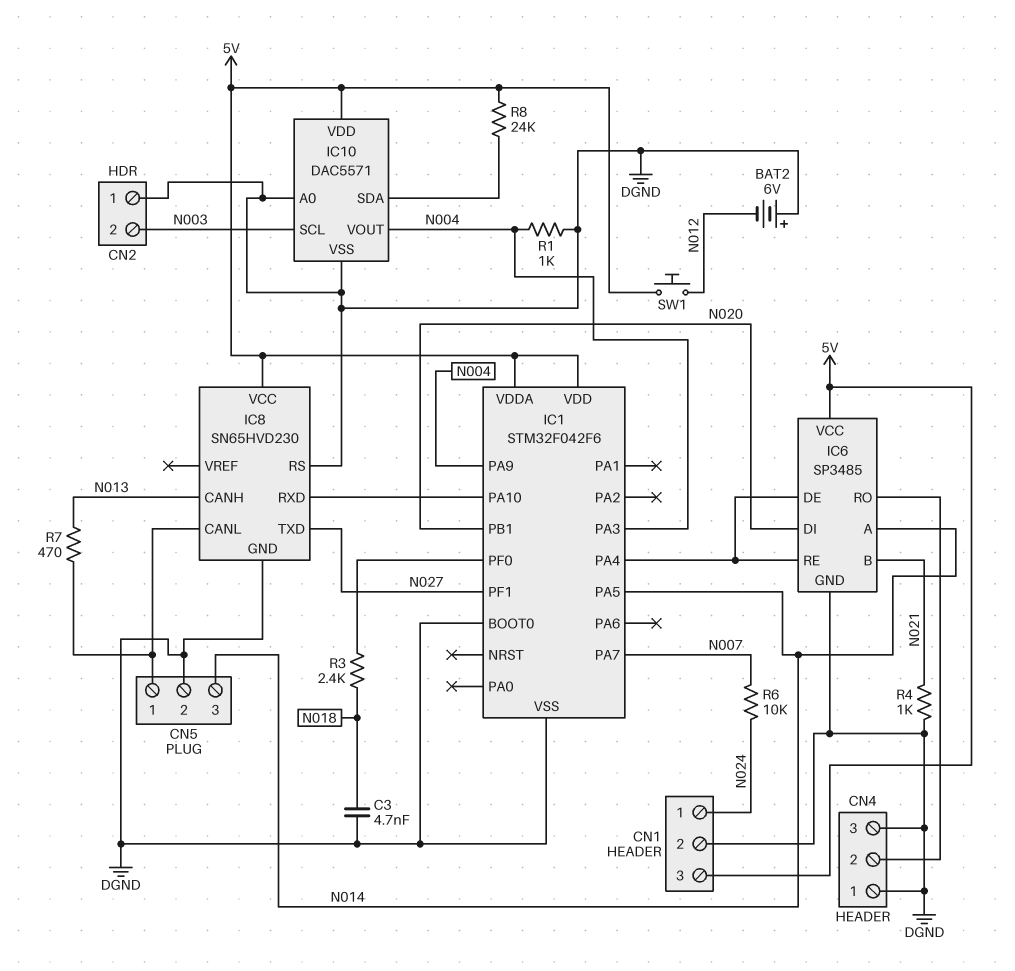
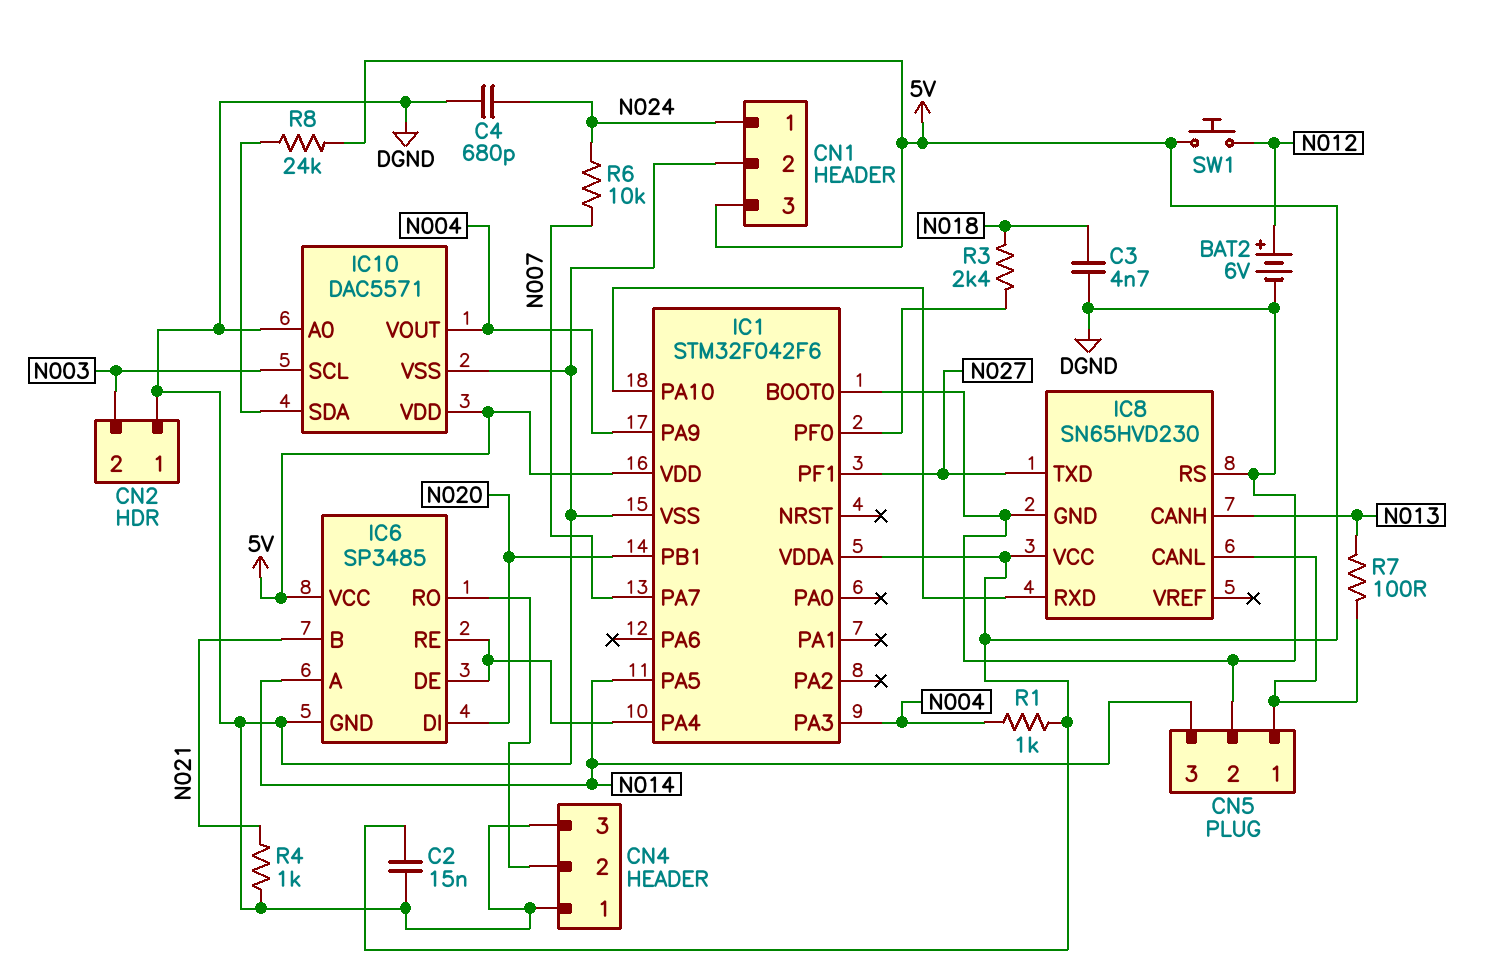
BAT2: 6V (plus DGND, minus N012) -> 6V (plus N012, minus DGND)
C2: none -> 15nF (5V, DGND)
C4: none -> 680pF (DGND, N024)
R1: 1k (DGND, N004) -> 1k (5V, N004)
R7: 470 (CN5/1, N013) -> 100 (CN5/1, N013)

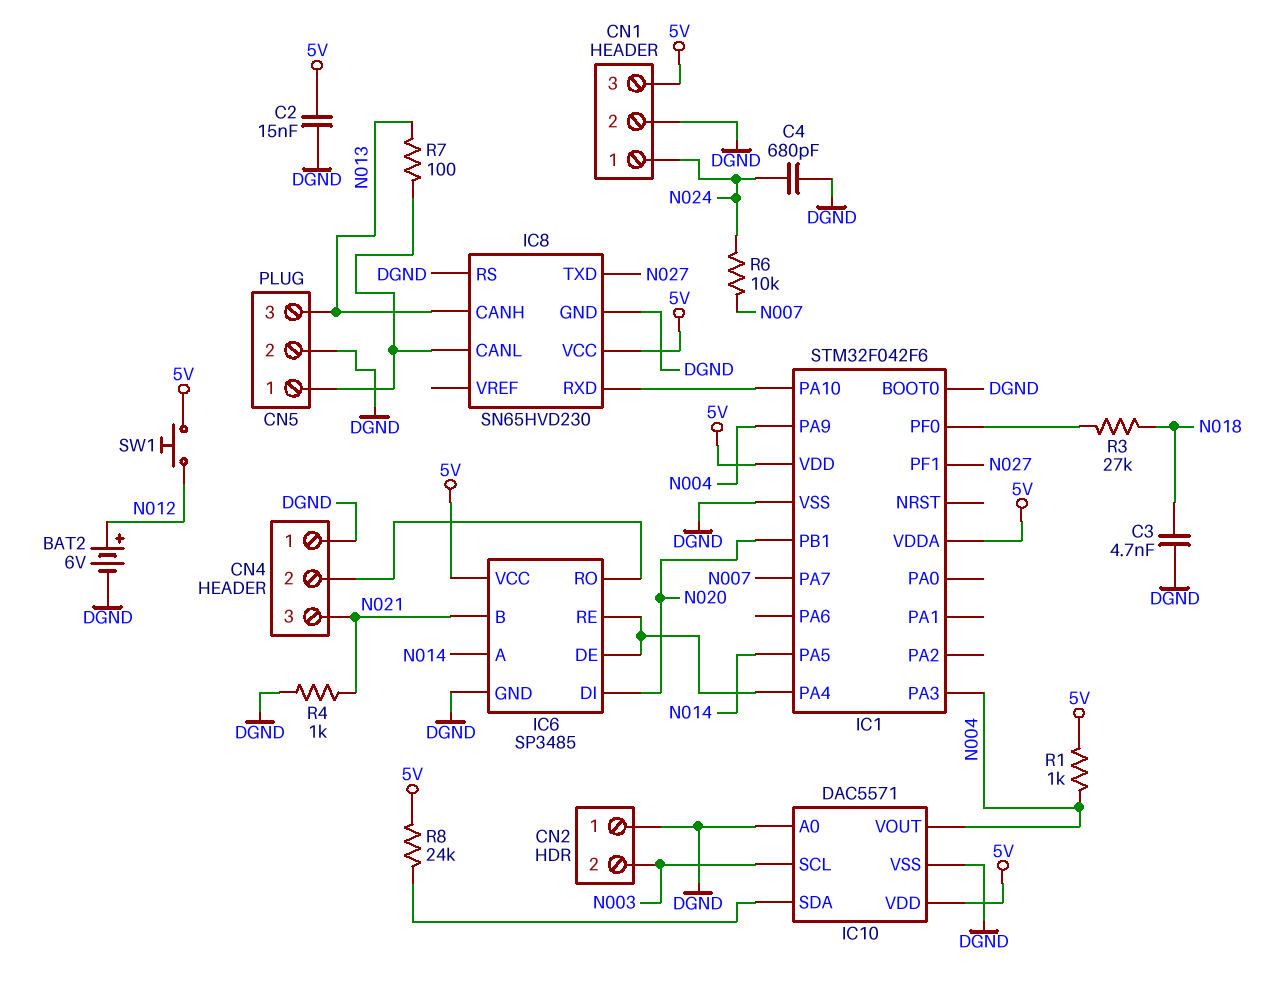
CN4 pin 3: DGND -> N021
CN5 pin 3: N014 -> N013
R3: 2.4k (IC1/PF0, N018) -> 27k (IC1/PF0, N018)

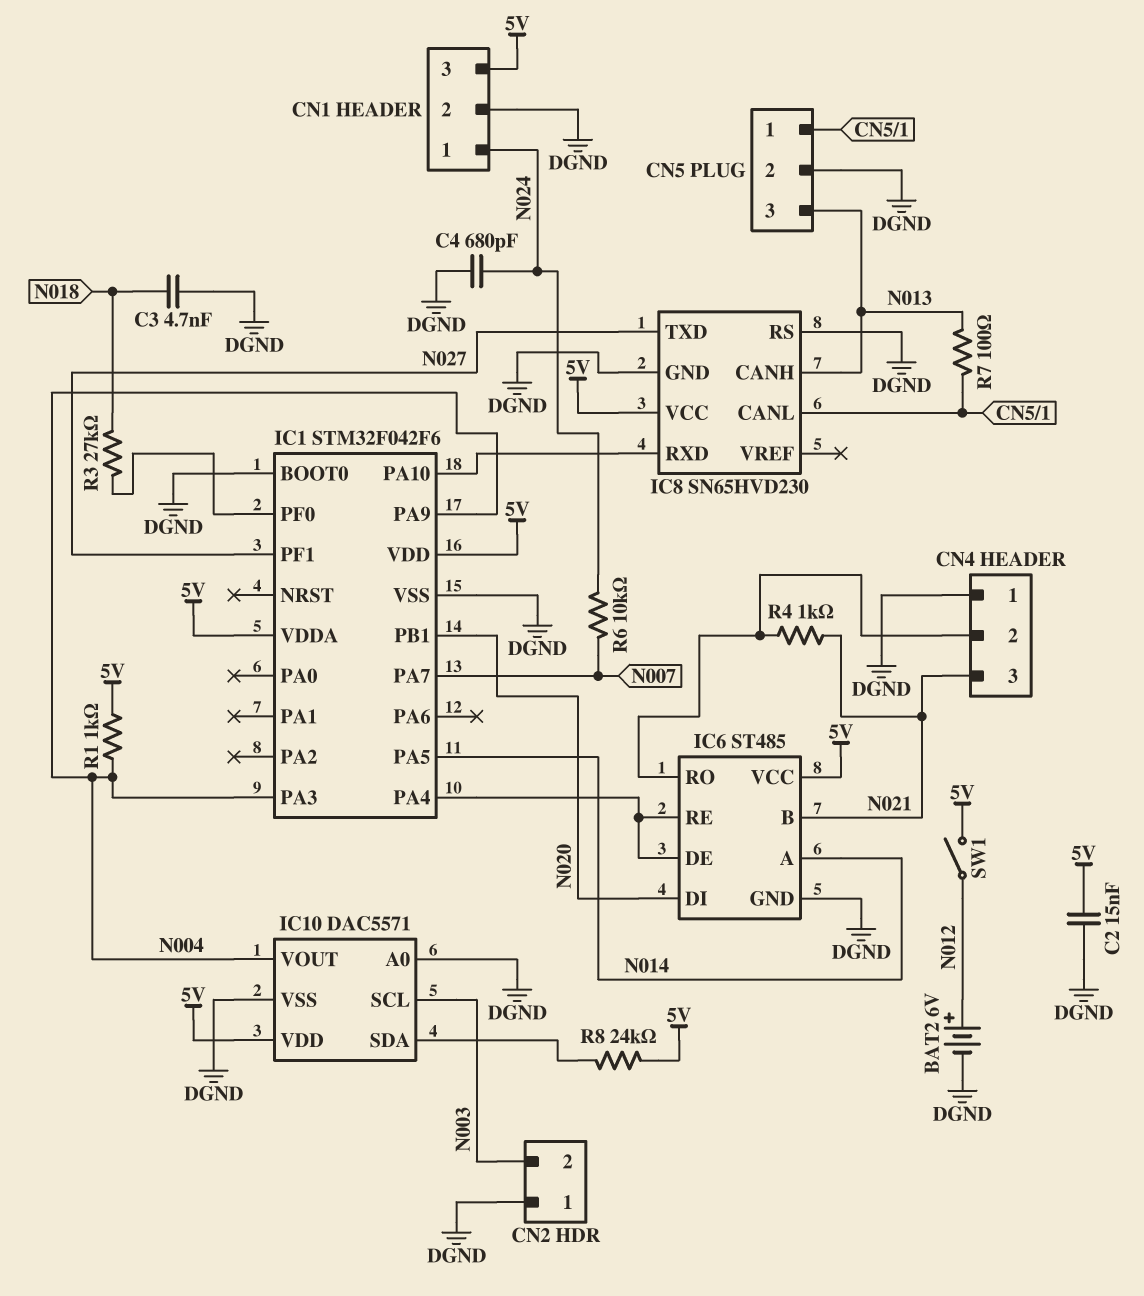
IC6: SP3485 -> ST485
R4: 1k (DGND, N021) -> 1k (CN4/2, N021)
SW1: button (5V, N012) -> switch (5V, N012)

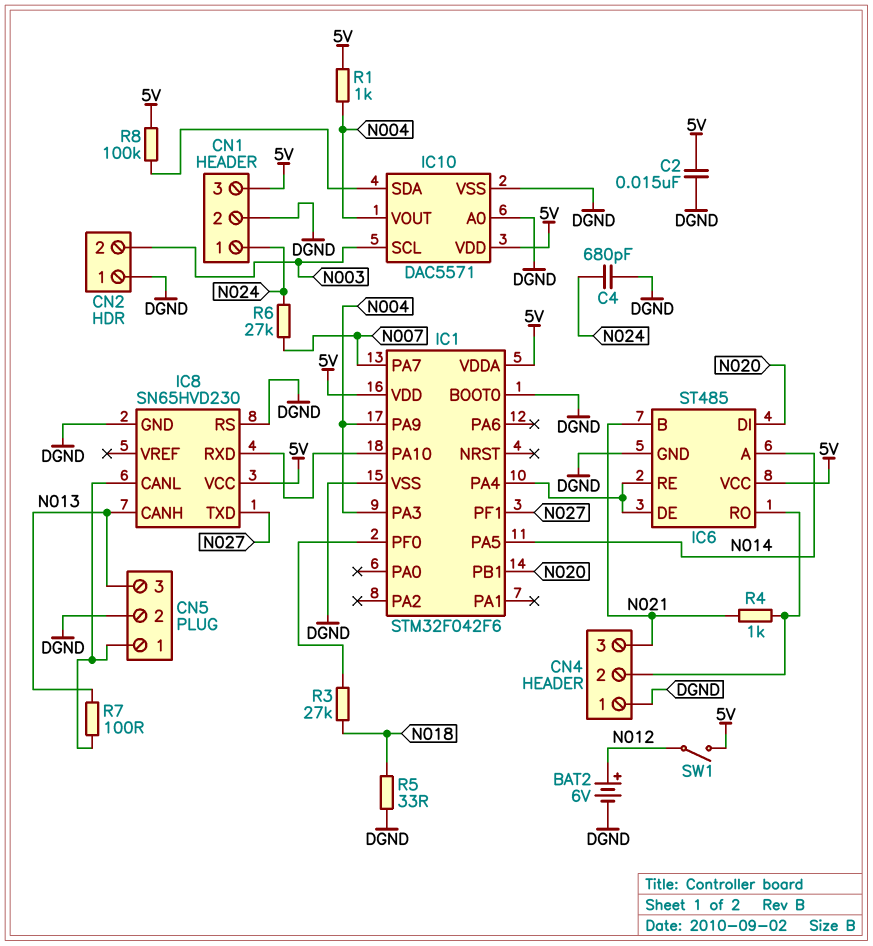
C3: 4.7nF (DGND, N018) -> none
R5: none -> 33 (DGND, N018)
R6: 10k (N007, N024) -> 27k (N007, N024)
R8: 24k (5V, IC10/SDA) -> 100k (5V, IC10/SDA)

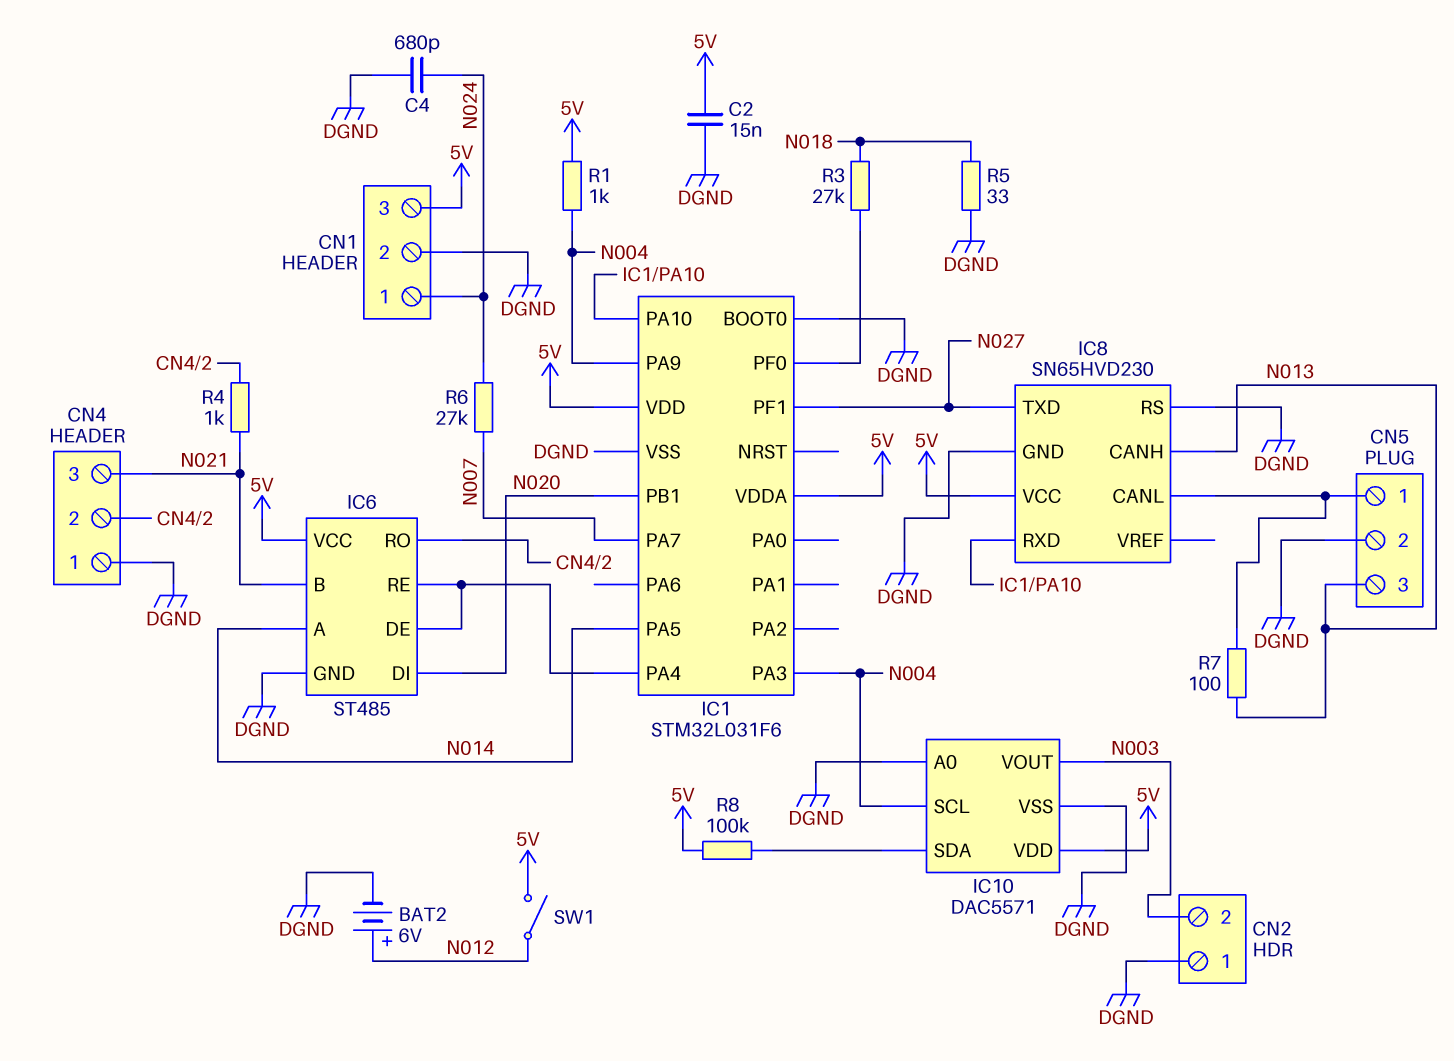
IC1: STM32F042F6 -> STM32L031F6
IC10 pin SCL: N003 -> N004
IC10 pin VOUT: N004 -> N003

